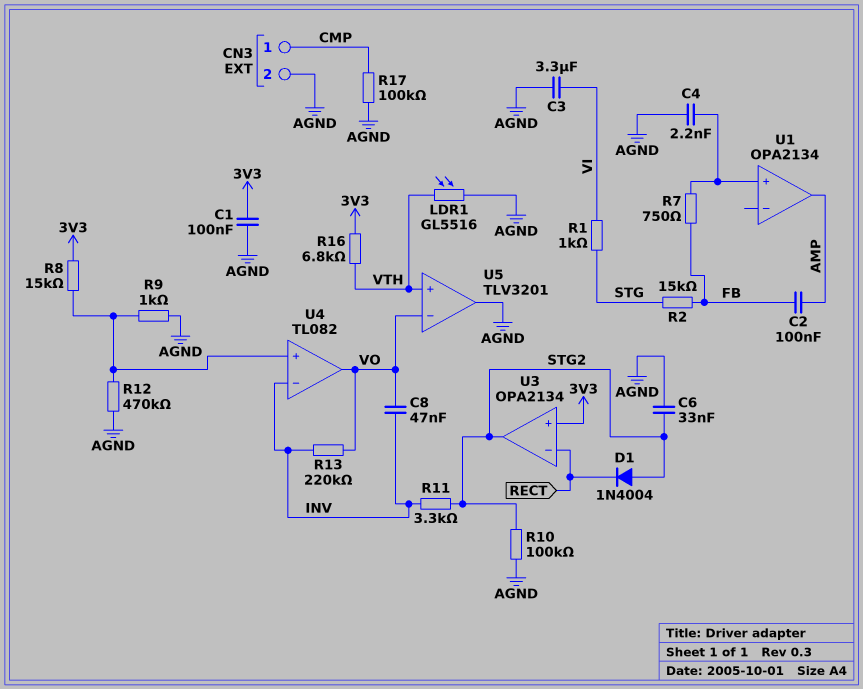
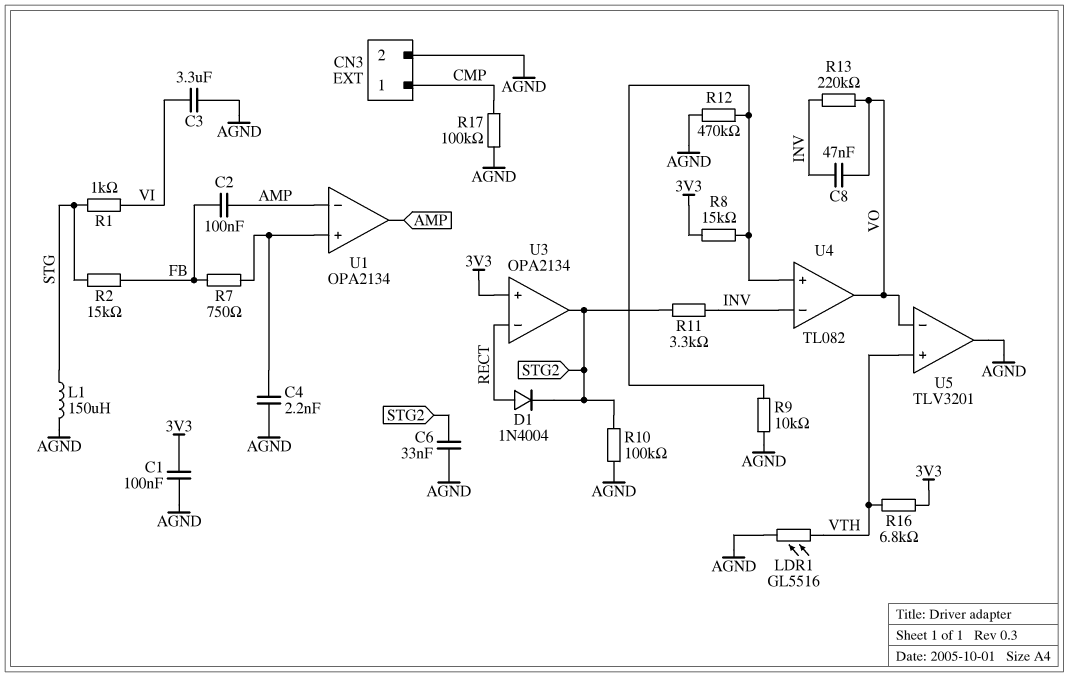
D1: diode 1N4004 (A STG2, K RECT) -> diode 1N4004 (A RECT, K STG2)
L1: none -> 150uH (AGND, STG)
R9: 1k (AGND, U4/in+) -> 10k (AGND, U4/in+)
U1 pin in-: none -> AMP

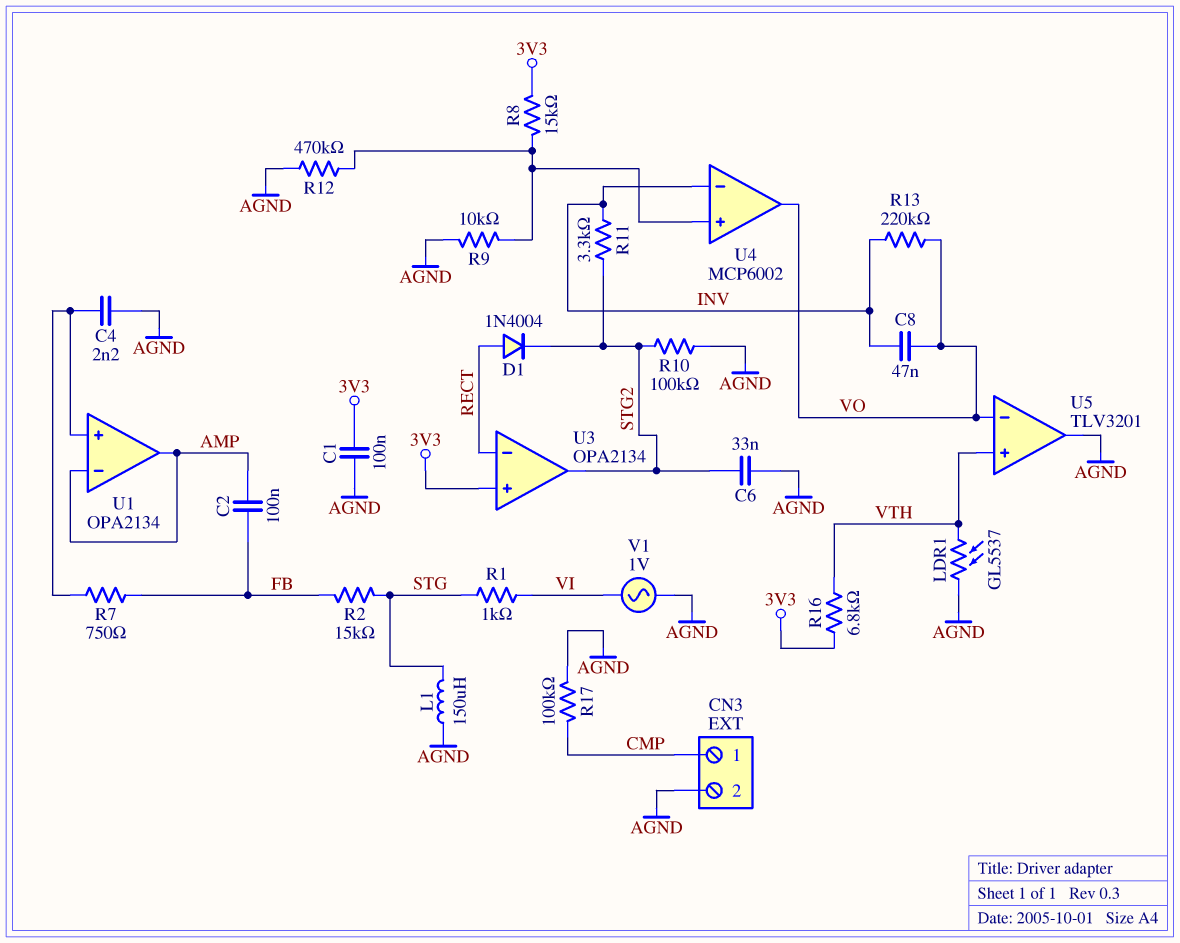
C3: 3.3uF (AGND, VI) -> none
LDR1: GL5516 (AGND, VTH) -> GL5537 (AGND, VTH)
U4: TL082 -> MCP6002
V1: none -> AC 1V (AGND, VI)

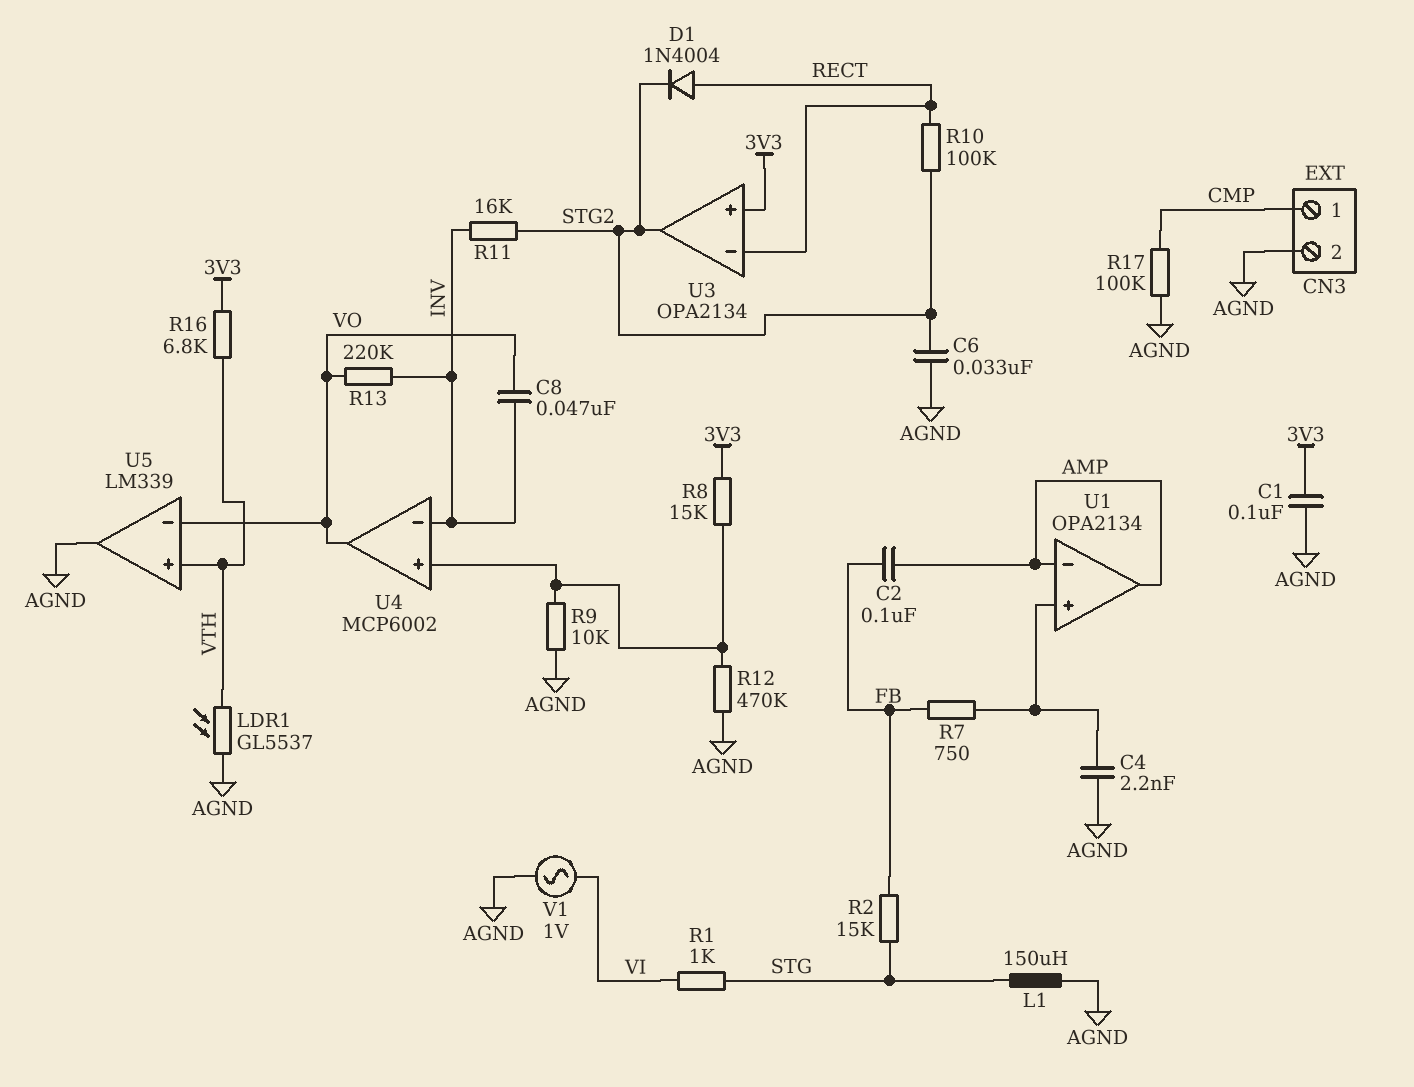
R10: 100k (AGND, STG2) -> 100k (RECT, STG2)
R11: 3.3k (INV, STG2) -> 16k (INV, STG2)
U5: TLV3201 -> LM339

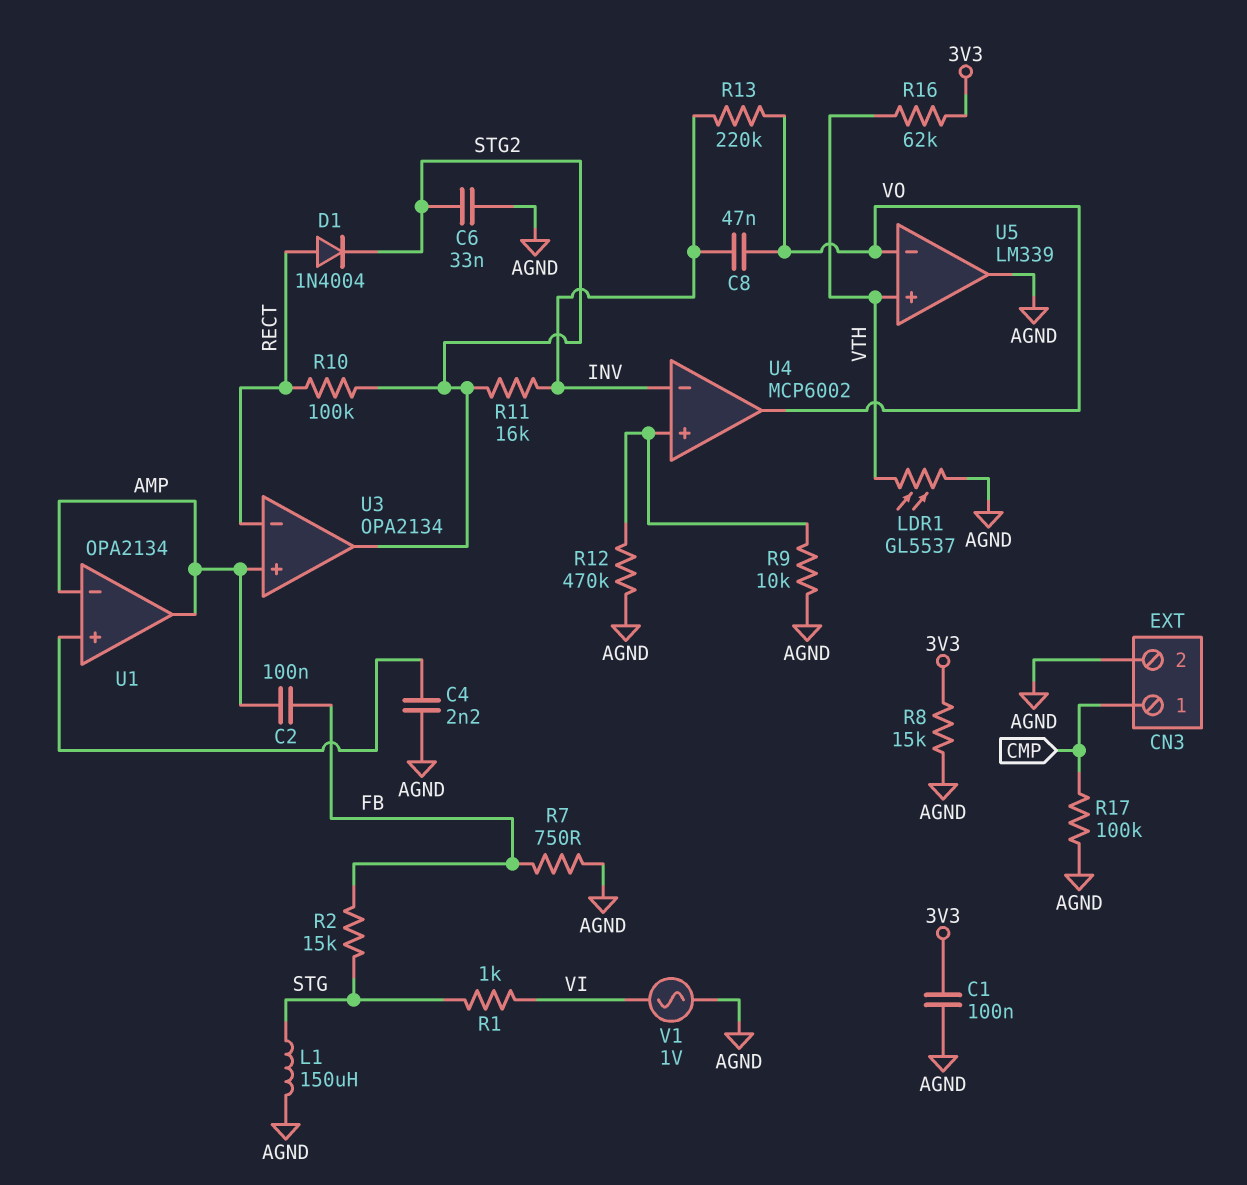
R7: 750 (FB, U1/in+) -> 750 (AGND, FB)
R8: 15k (3V3, U4/in+) -> 15k (3V3, AGND)
R16: 6.8k (3V3, VTH) -> 62k (3V3, VTH)
U3 pin in+: 3V3 -> AMP

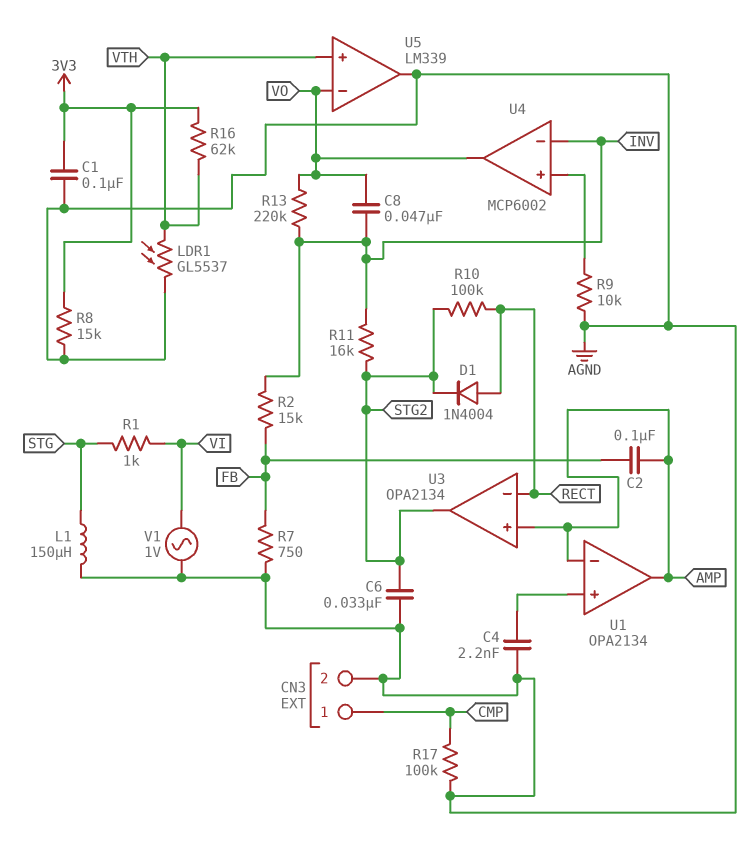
R2: 15k (FB, STG) -> 15k (FB, INV)
R12: 470k (AGND, U4/in+) -> none

